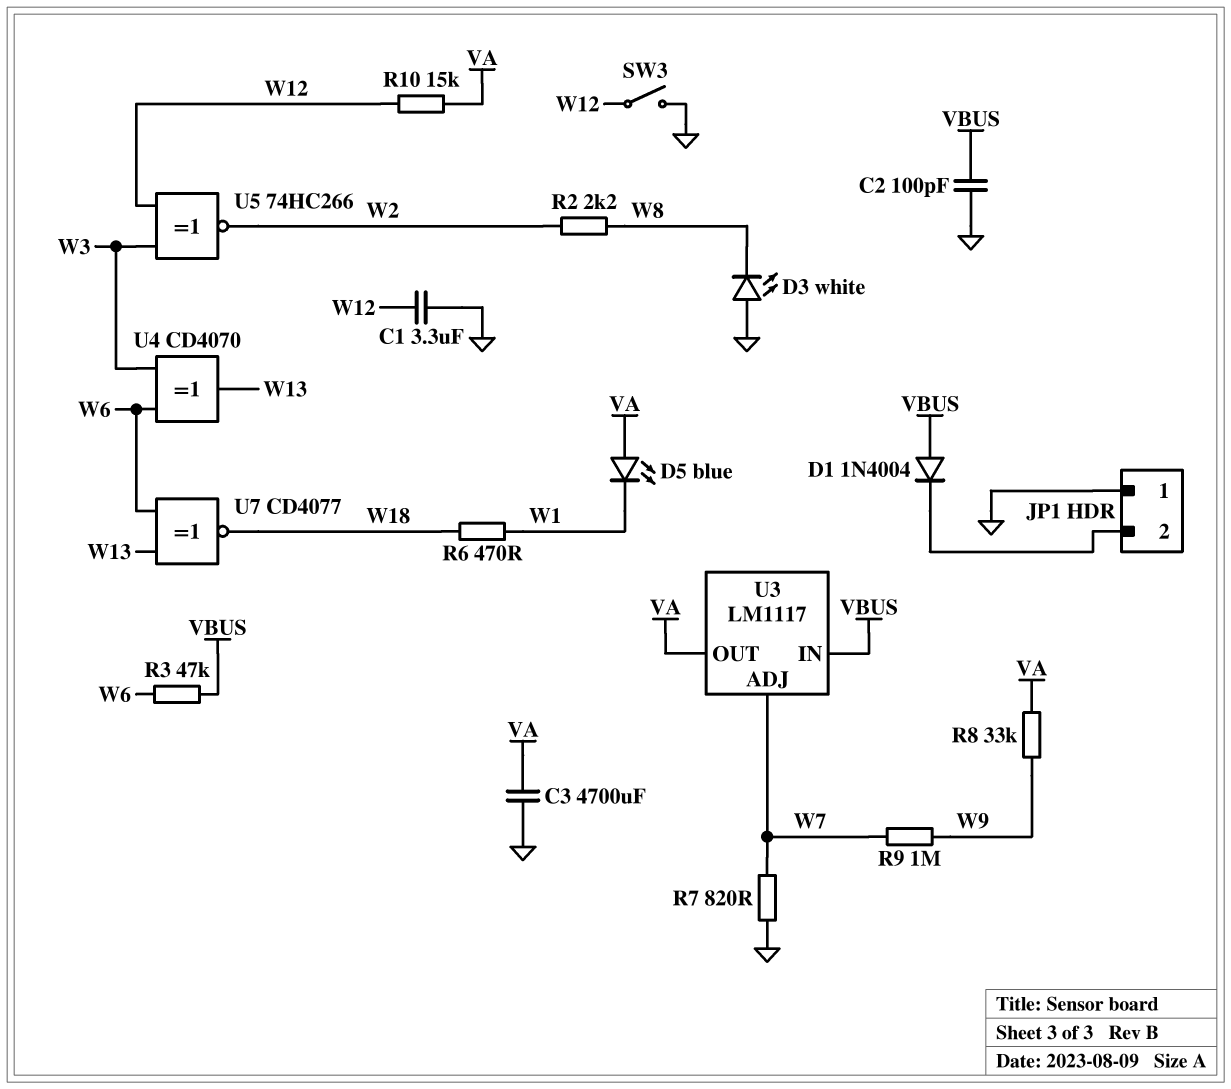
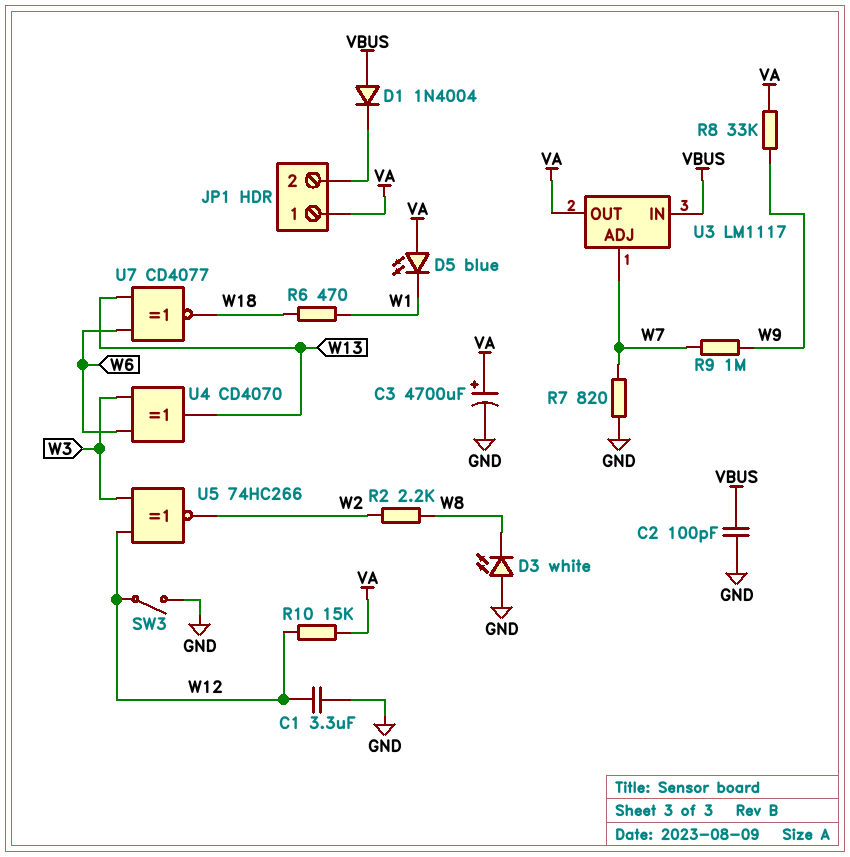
C3: 4700uF (GND, VA) -> 4700uF (plus VA, minus GND)
JP1 pin 1: GND -> VA
R3: 47k (VBUS, W6) -> none

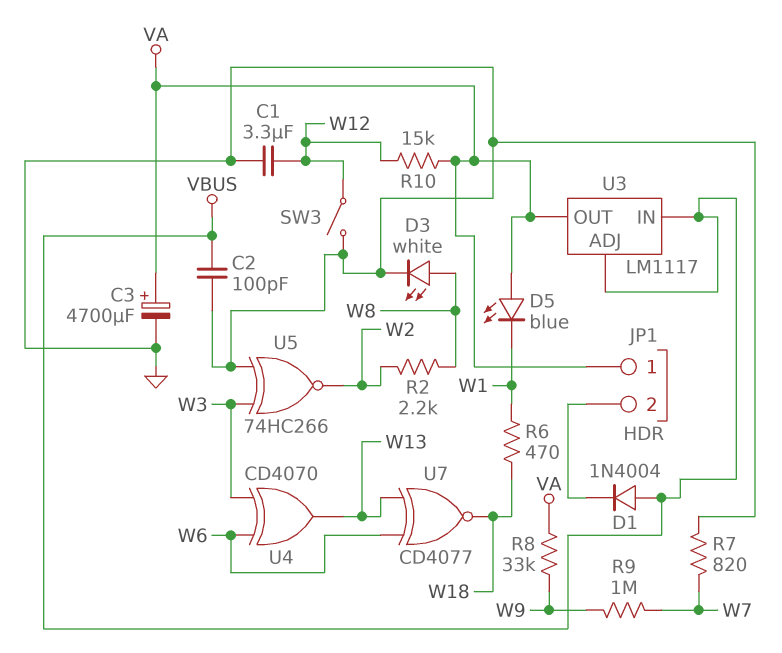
D3: LED white (A GND, K W8) -> LED white (A W8, K GND)
U3 pin ADJ: W7 -> VBUS
U5: XNOR 74HC266 (in W3, in W12, out W2) -> XNOR 74HC266 (in GND, in W3, out W2)

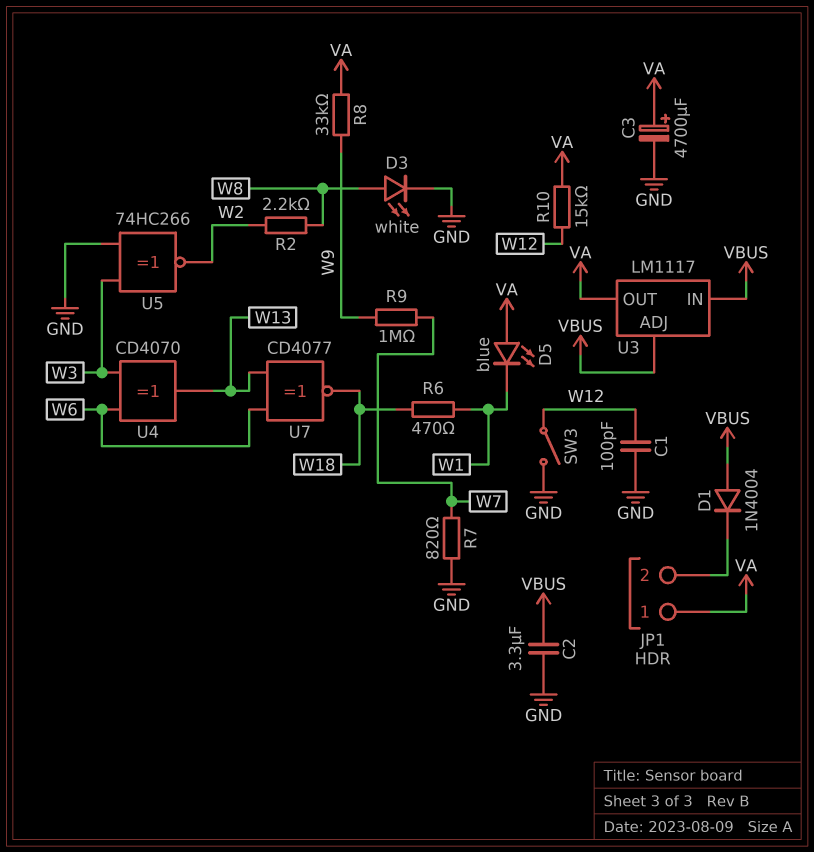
C1: 3.3uF (GND, W12) -> 100pF (GND, W12)
C2: 100pF (GND, VBUS) -> 3.3uF (GND, VBUS)

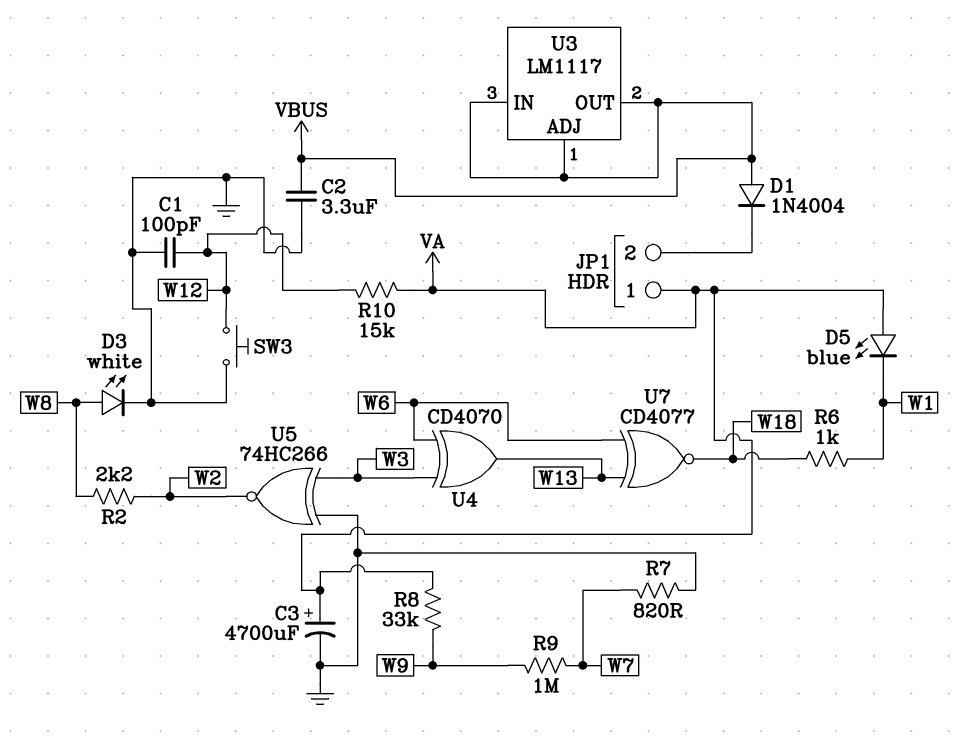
R6: 470 (W1, W18) -> 1k (W1, W18)
SW3: switch (GND, W12) -> button (GND, W12)
U3 pin OUT: VA -> VBUS

